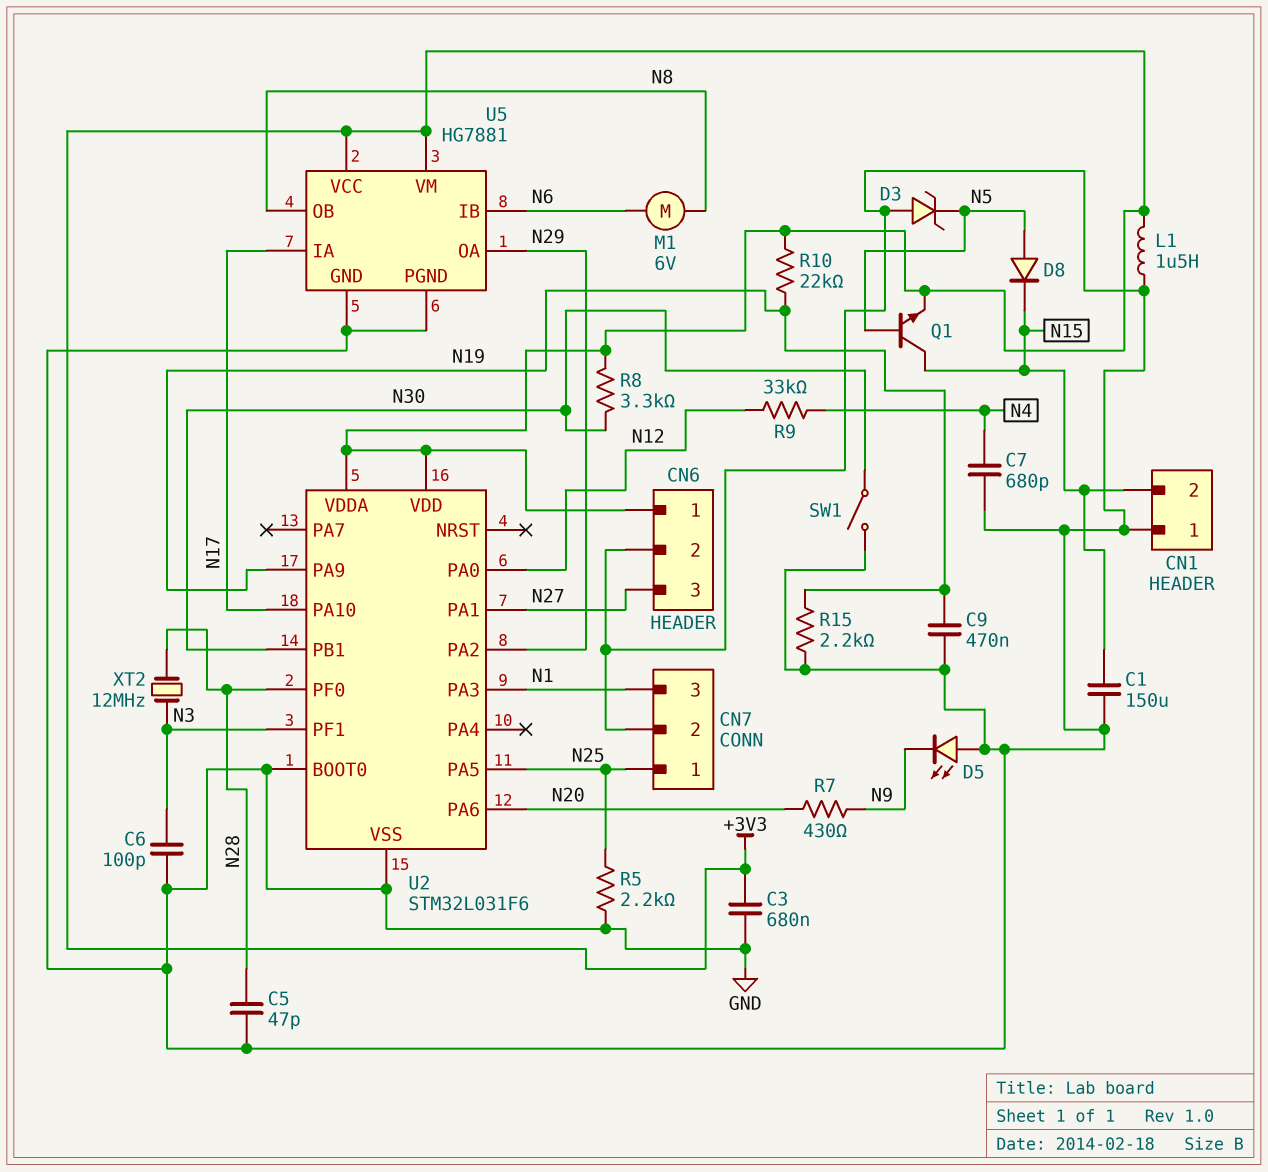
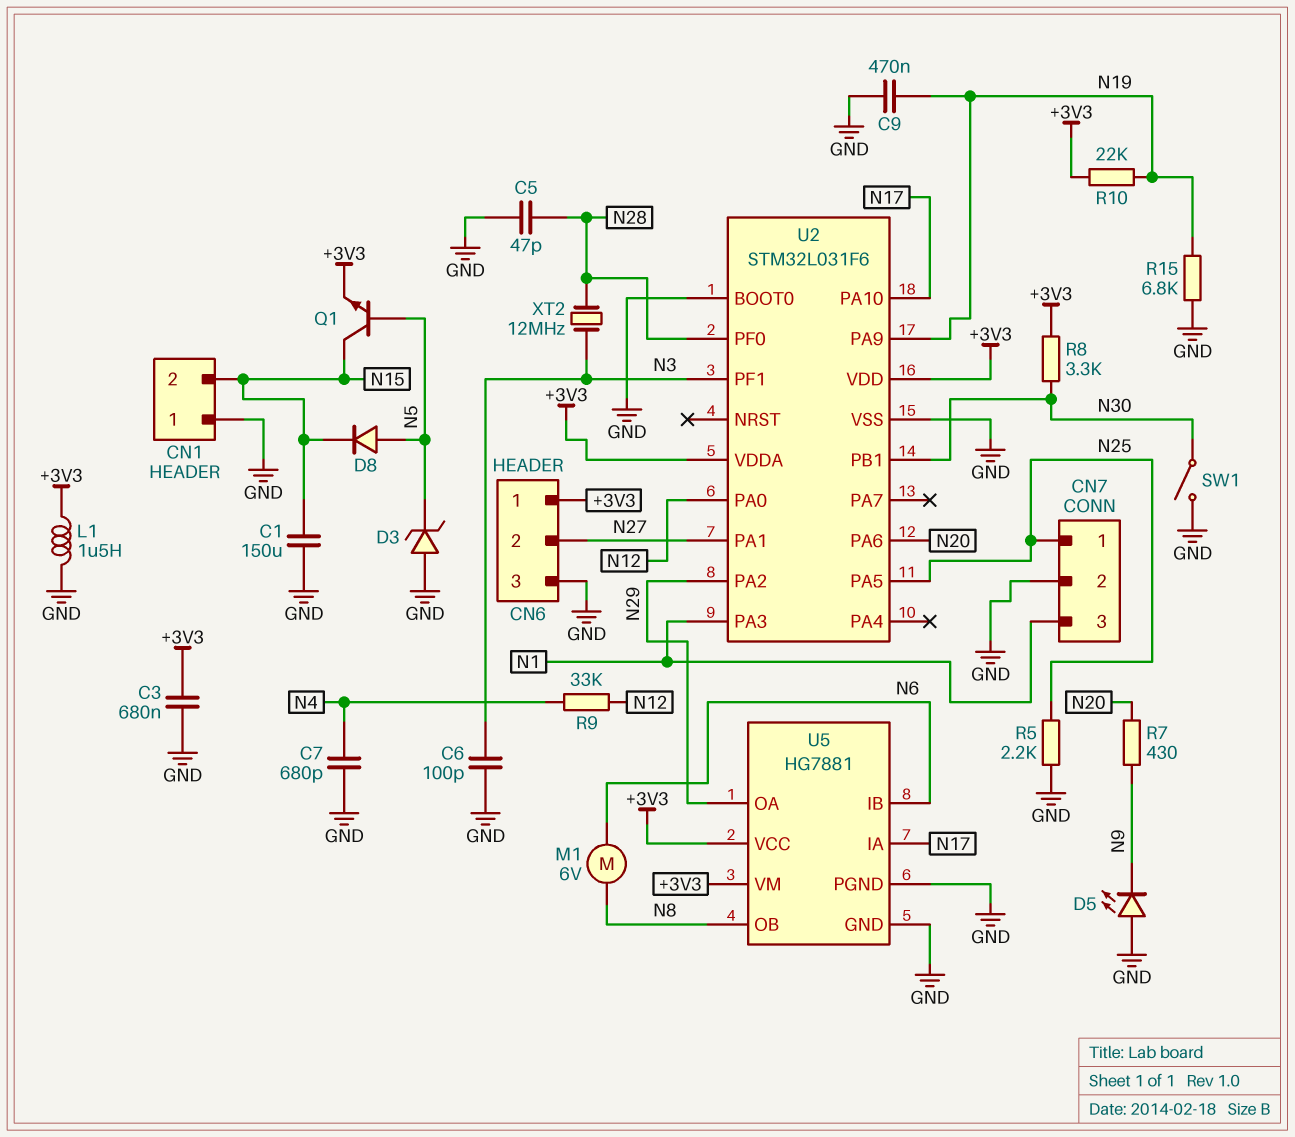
CN6 pin 2: GND -> N27
CN6 pin 3: N27 -> GND
R15: 2.2k (GND, N19) -> 6.8k (GND, N19)

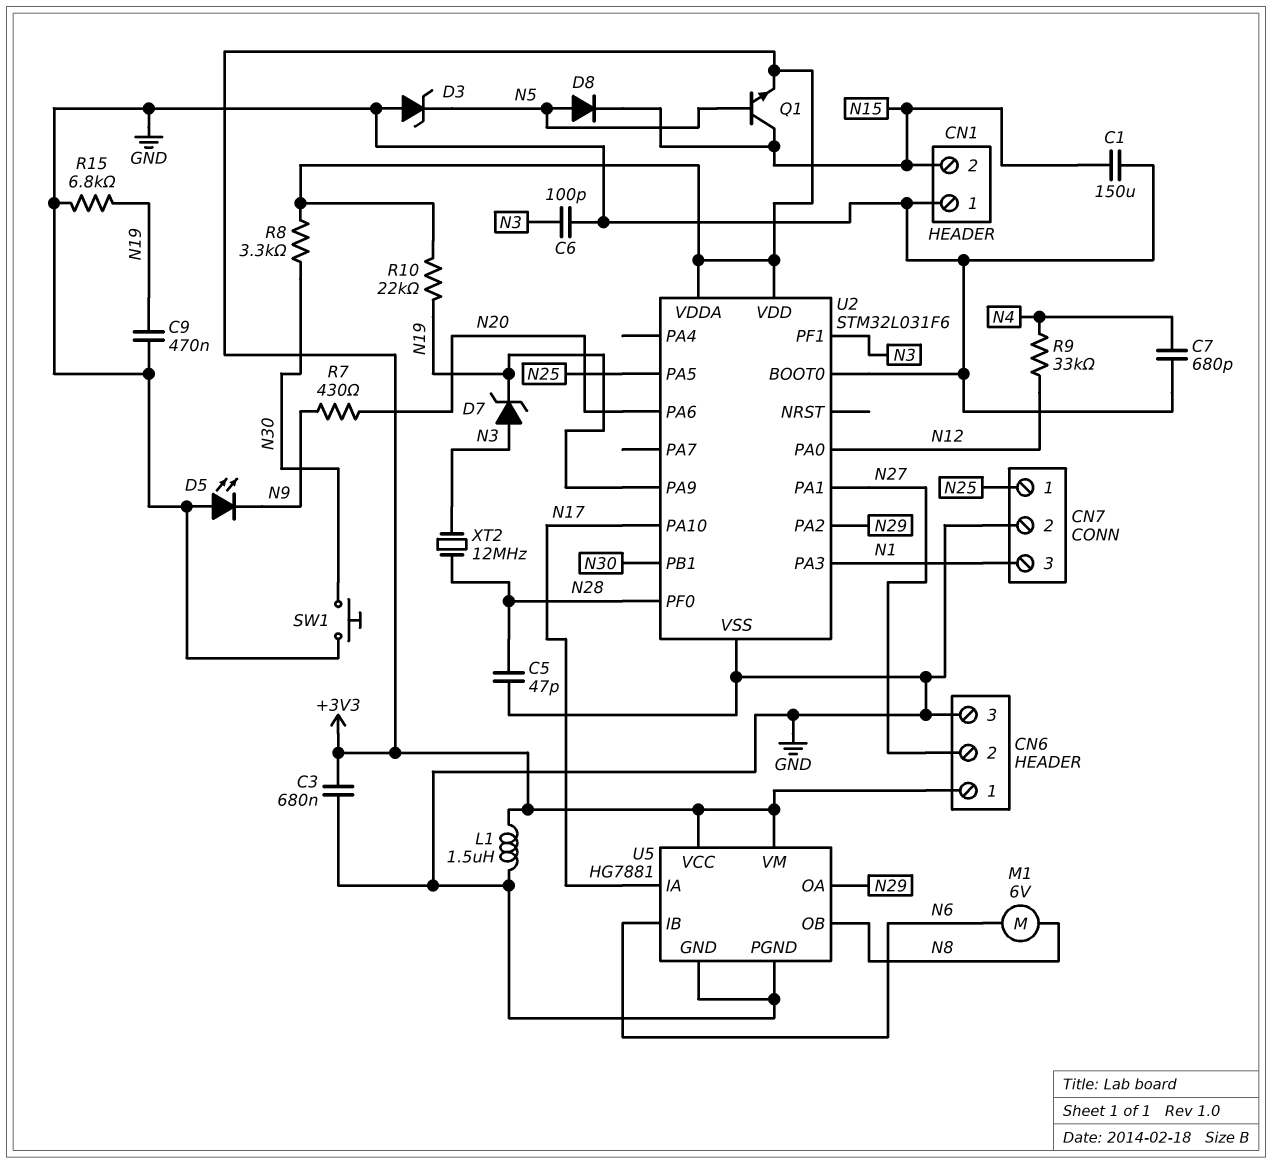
D7: none -> zener (A N3, K N19)
R5: 2.2k (GND, N25) -> none
SW1: switch (GND, N30) -> button (GND, N30)

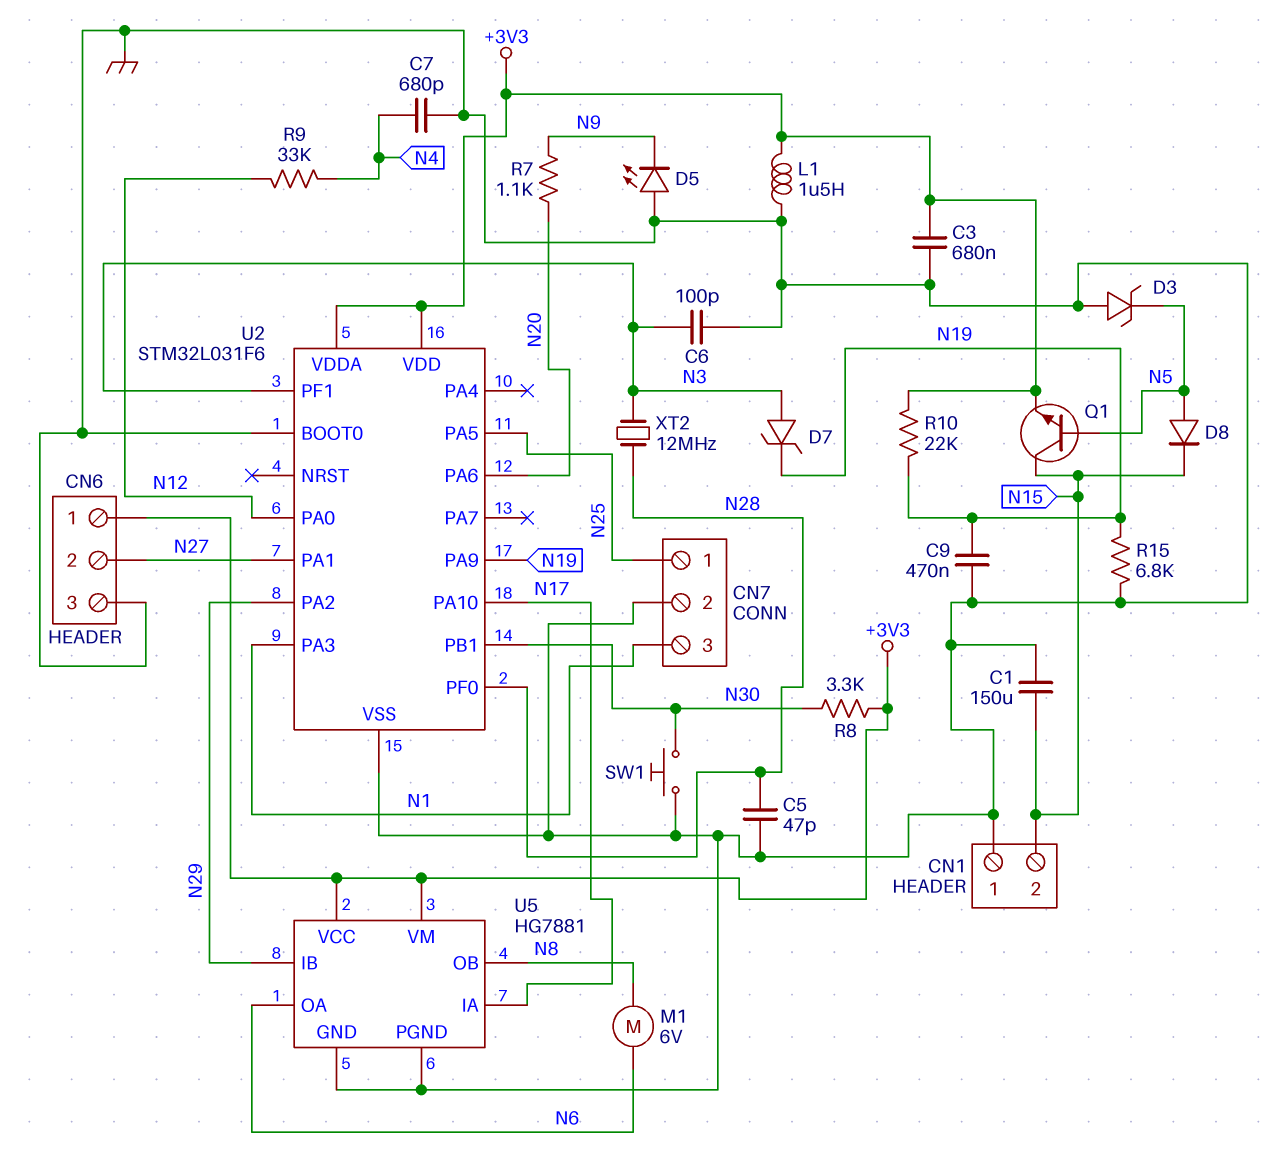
R7: 430 (N9, N20) -> 1.1k (N9, N20)
U5 pin IB: N6 -> N29
U5 pin OA: N29 -> N6

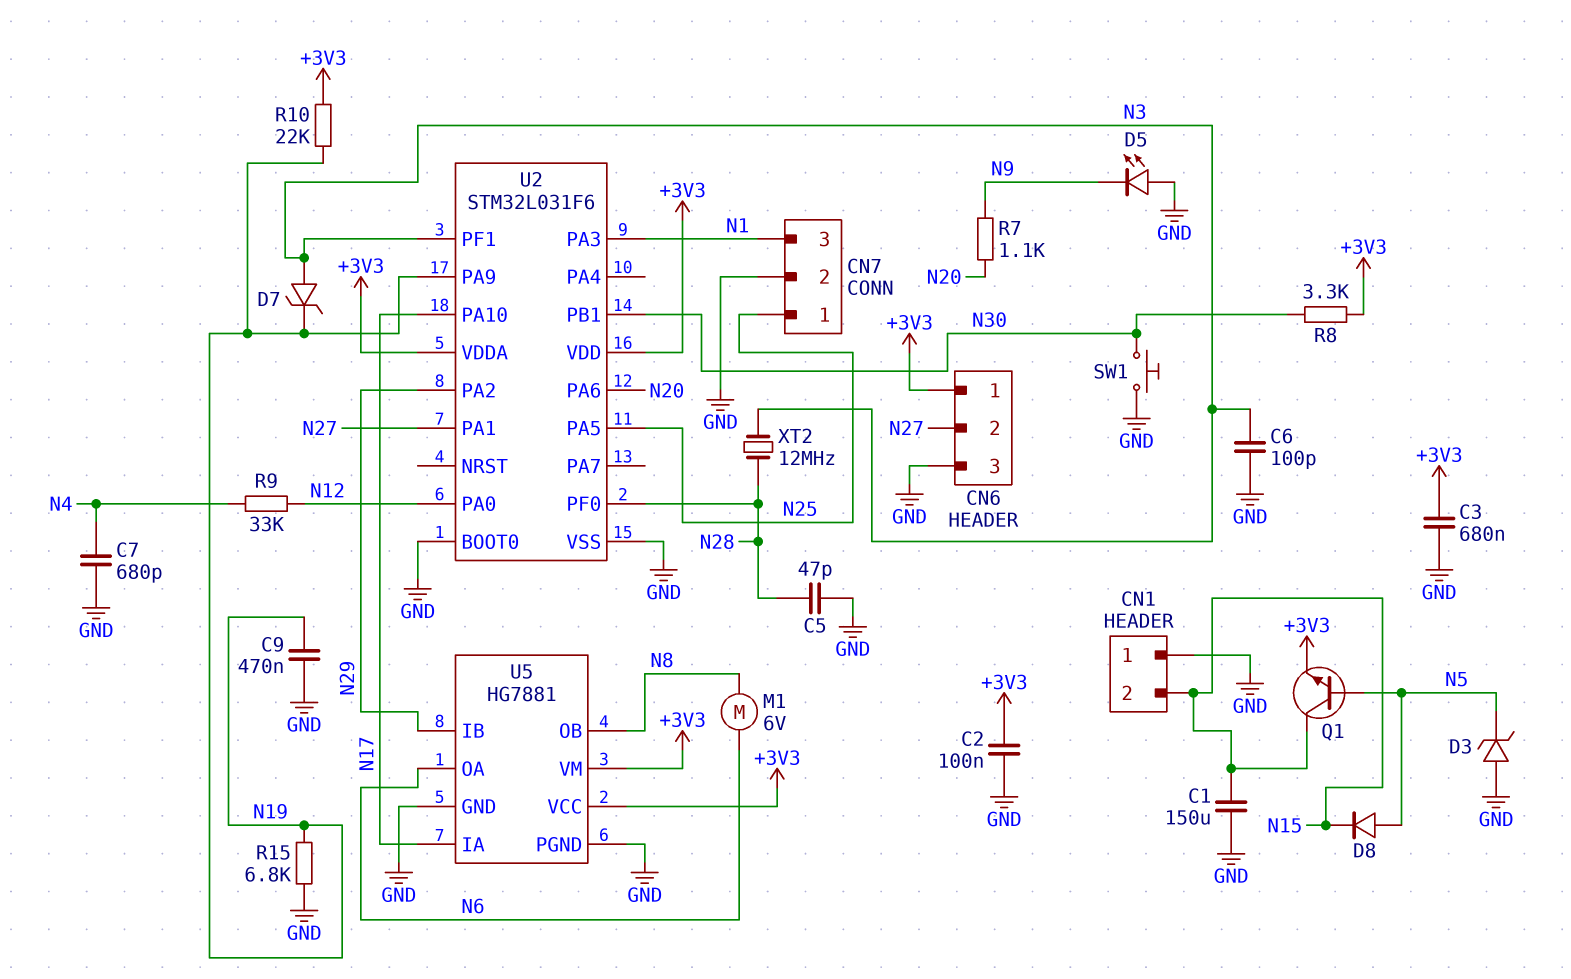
C2: none -> 100nF (+3V3, GND)
L1: 1.5uH (+3V3, GND) -> none

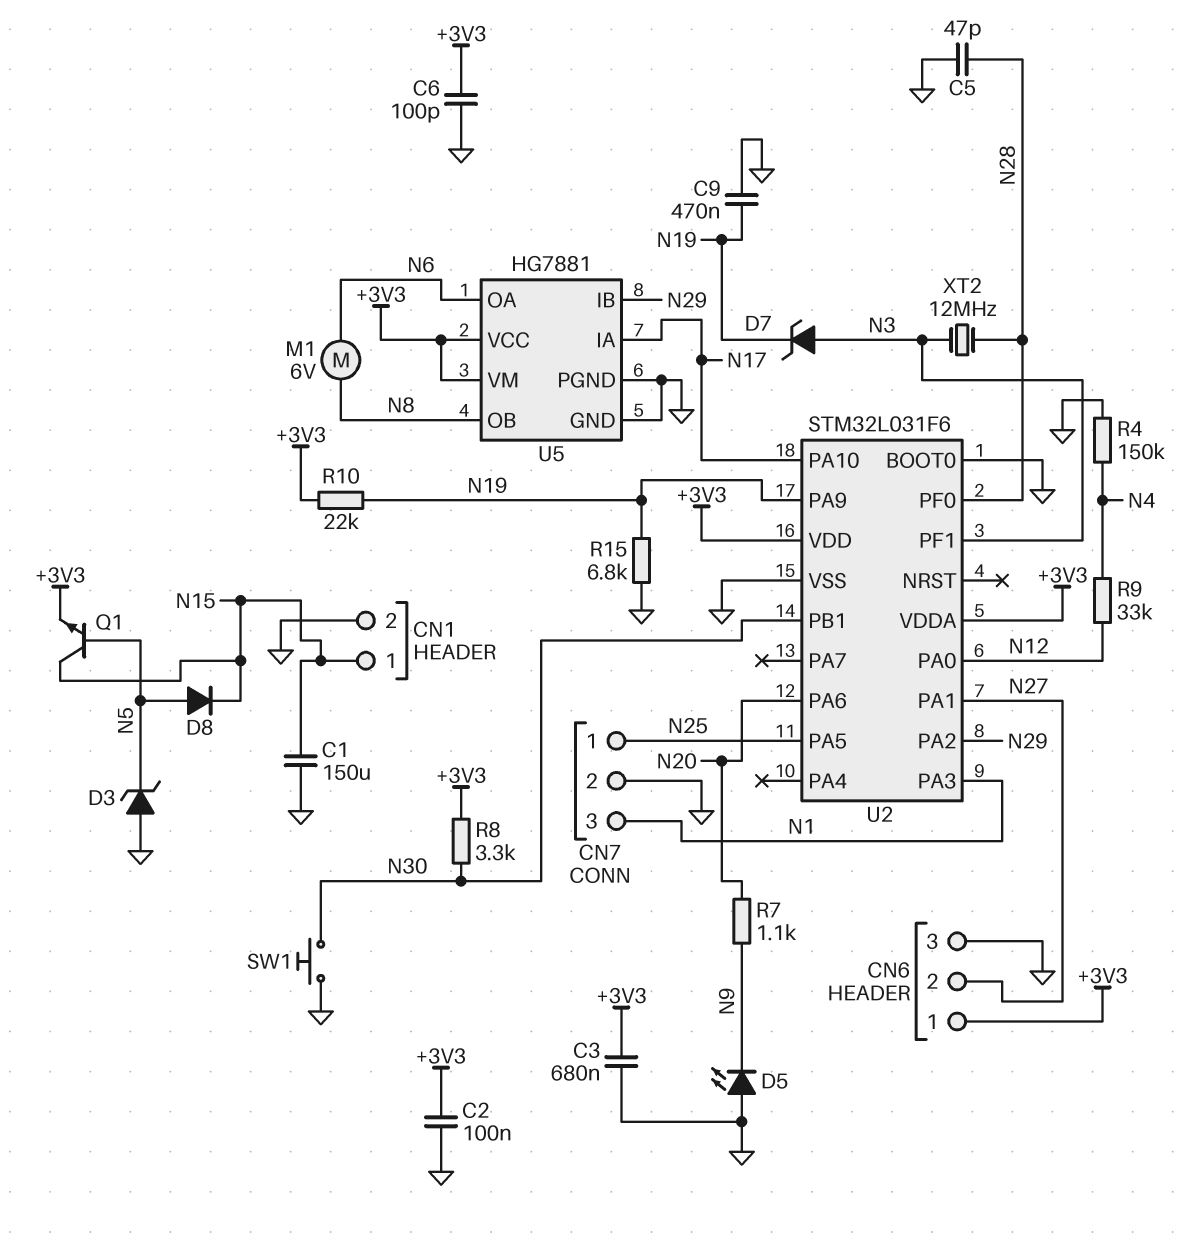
C6: 100pF (GND, N3) -> 100pF (+3V3, GND)
C7: 680pF (GND, N4) -> none
CN1 pin 1: GND -> N15
CN1 pin 2: N15 -> GND
R4: none -> 150k (GND, N4)

